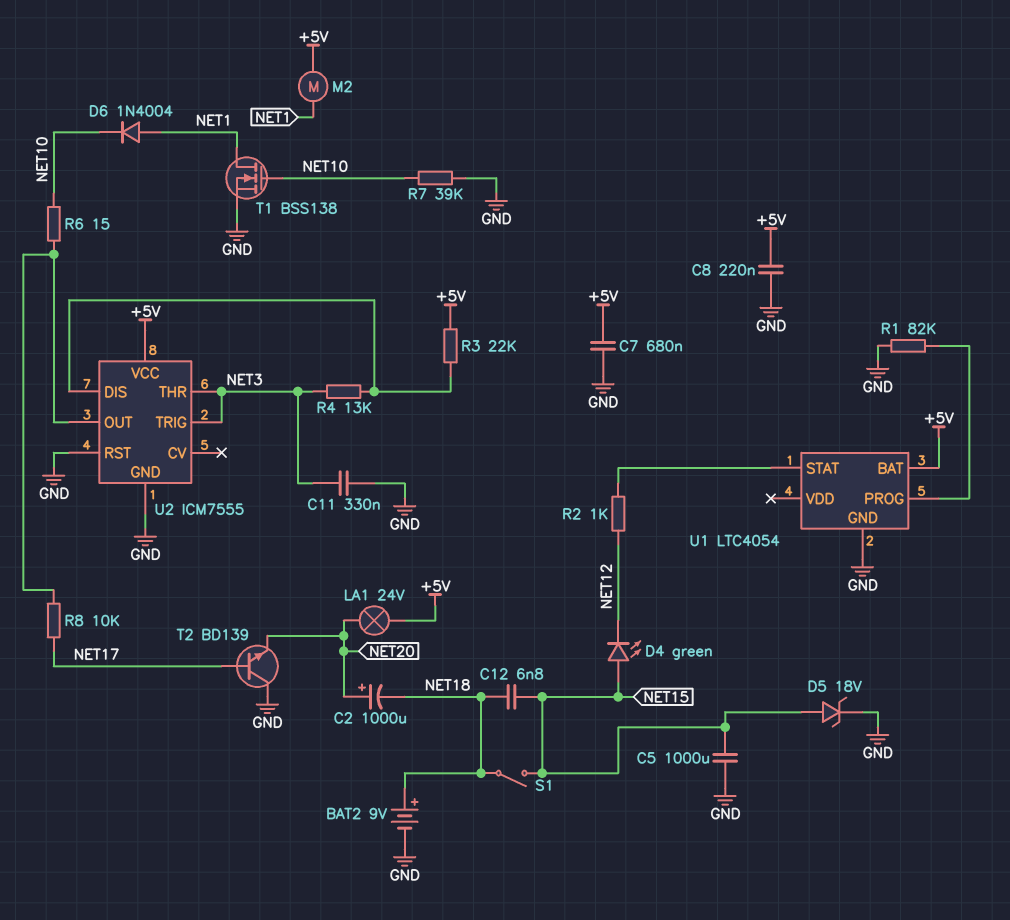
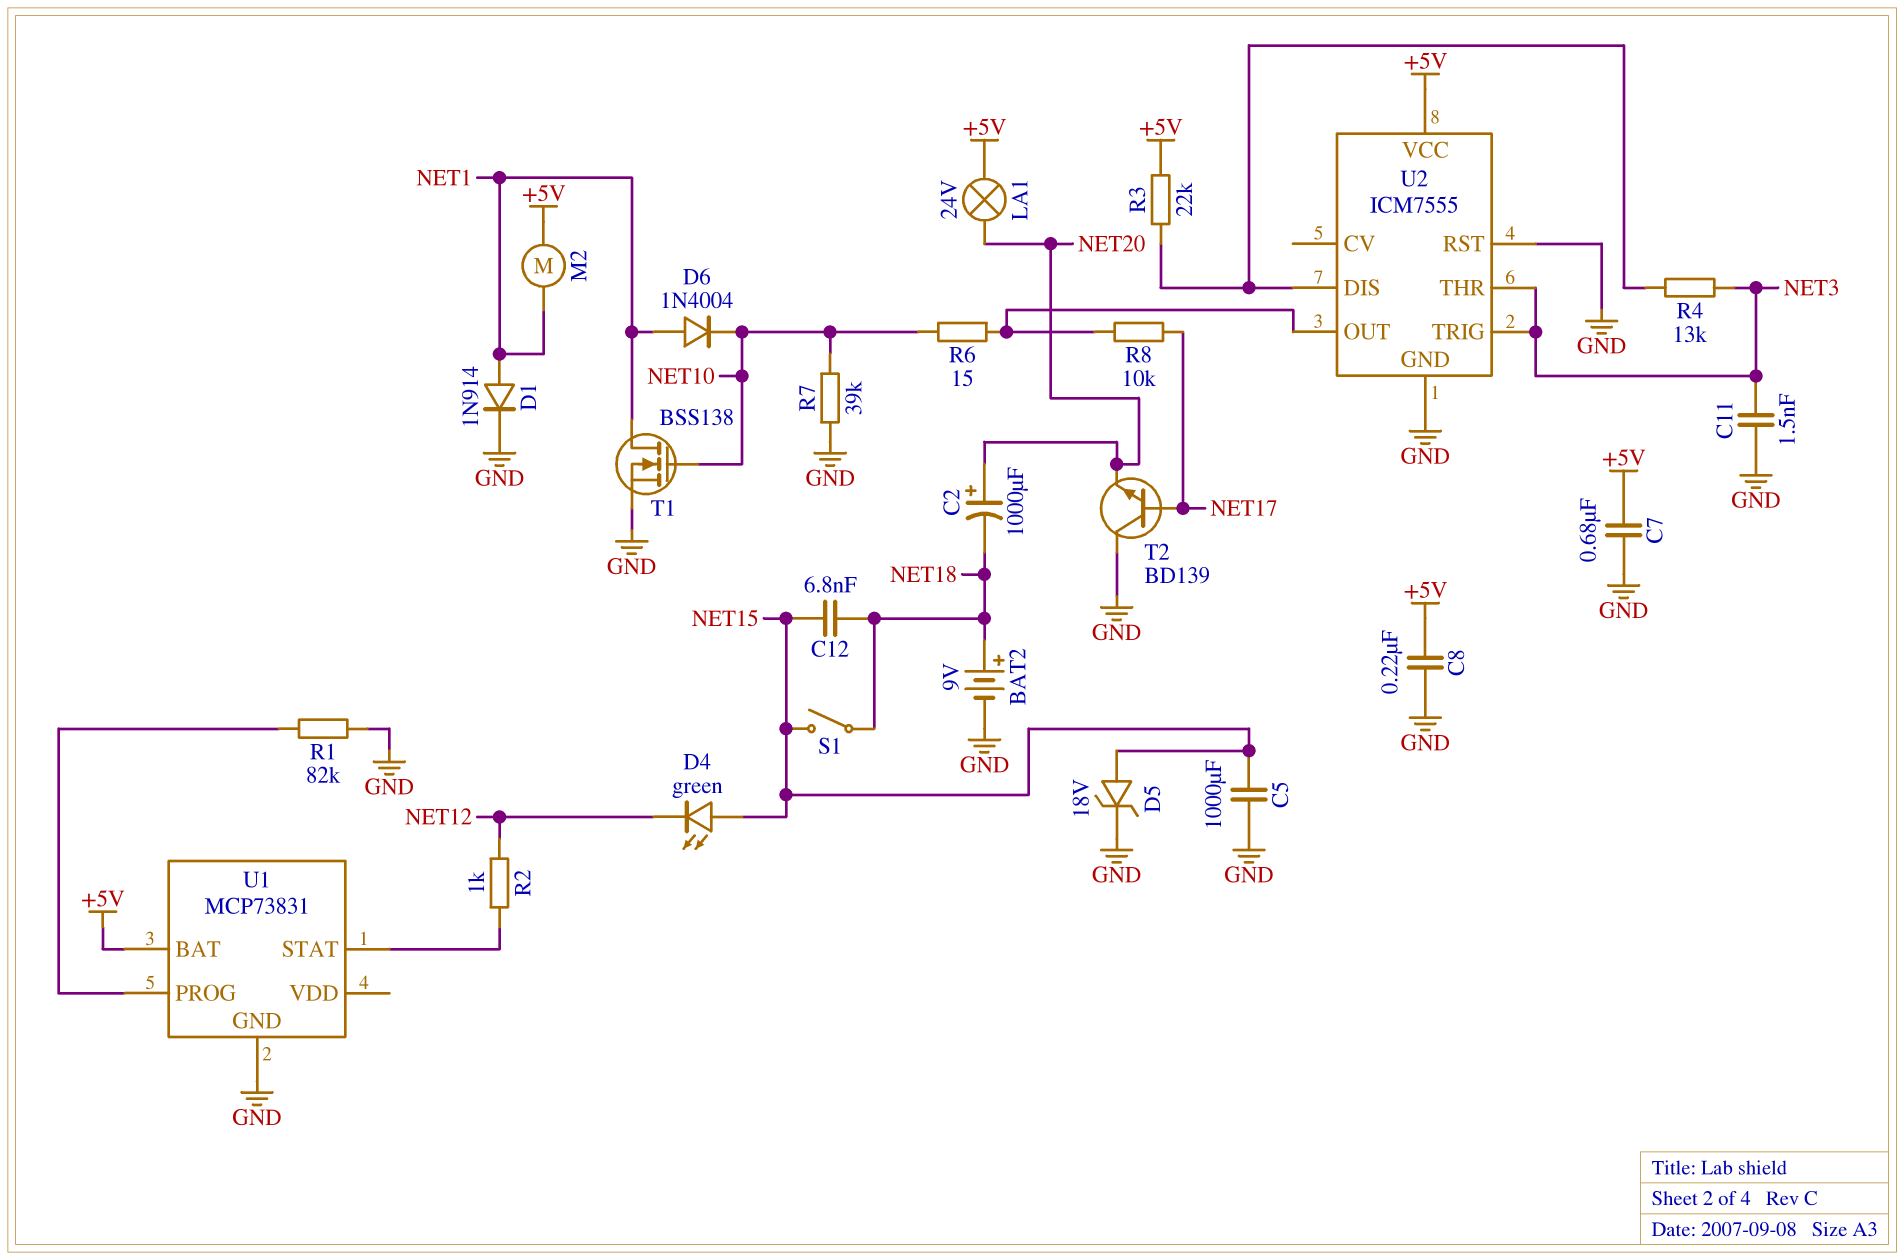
C11: 330nF (GND, NET3) -> 1.5nF (GND, NET3)
D1: none -> diode 1N914 (A NET1, K GND)
U1: LTC4054 -> MCP73831

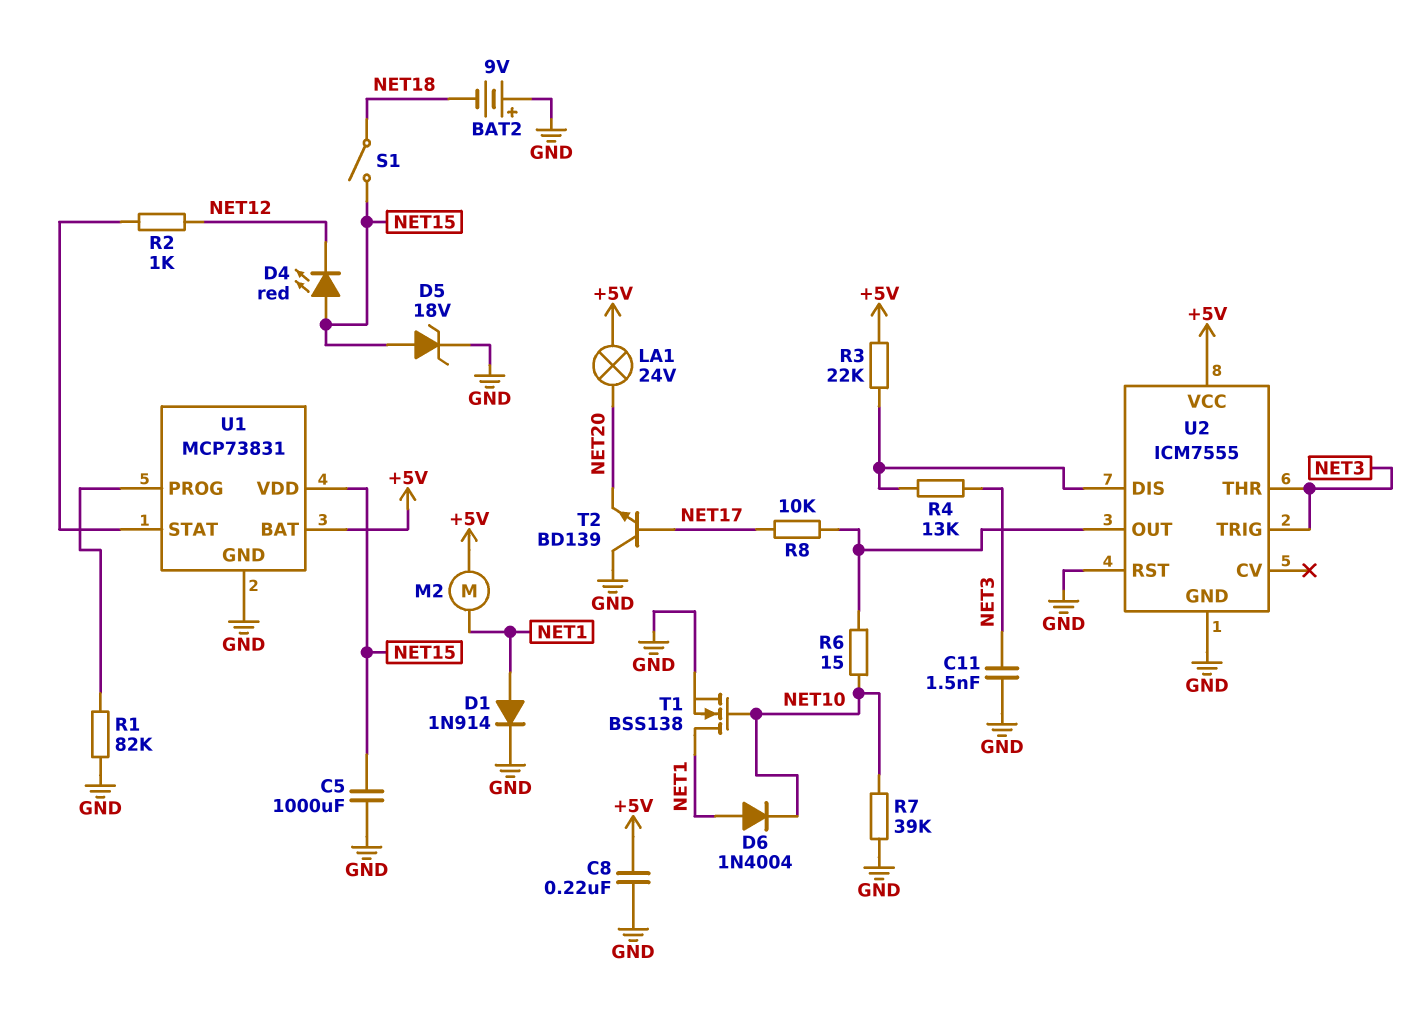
BAT2: 9V (plus NET18, minus GND) -> 9V (plus GND, minus NET18)
C2: 1000uF (plus NET20, minus NET18) -> none
C7: 680nF (+5V, GND) -> none
C12: 6.8nF (NET15, NET18) -> none
D4: LED green (A NET15, K NET12) -> LED red (A NET15, K NET12)
U1 pin VDD: none -> NET15

